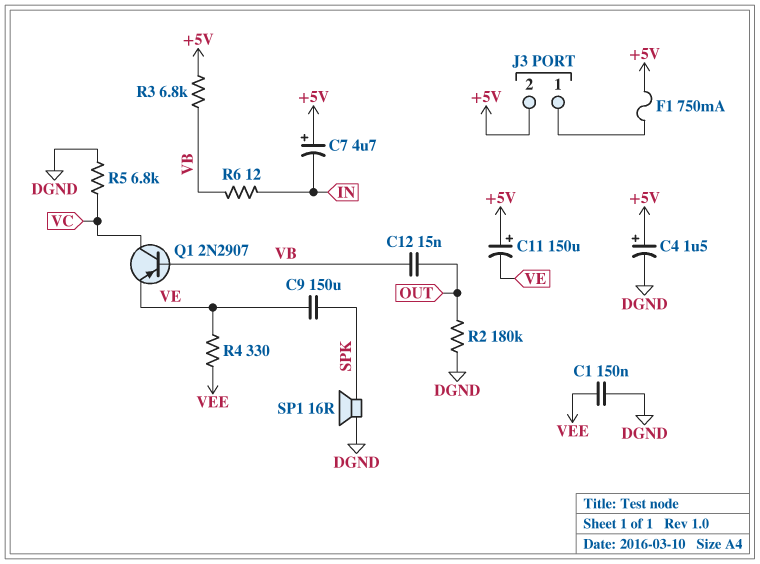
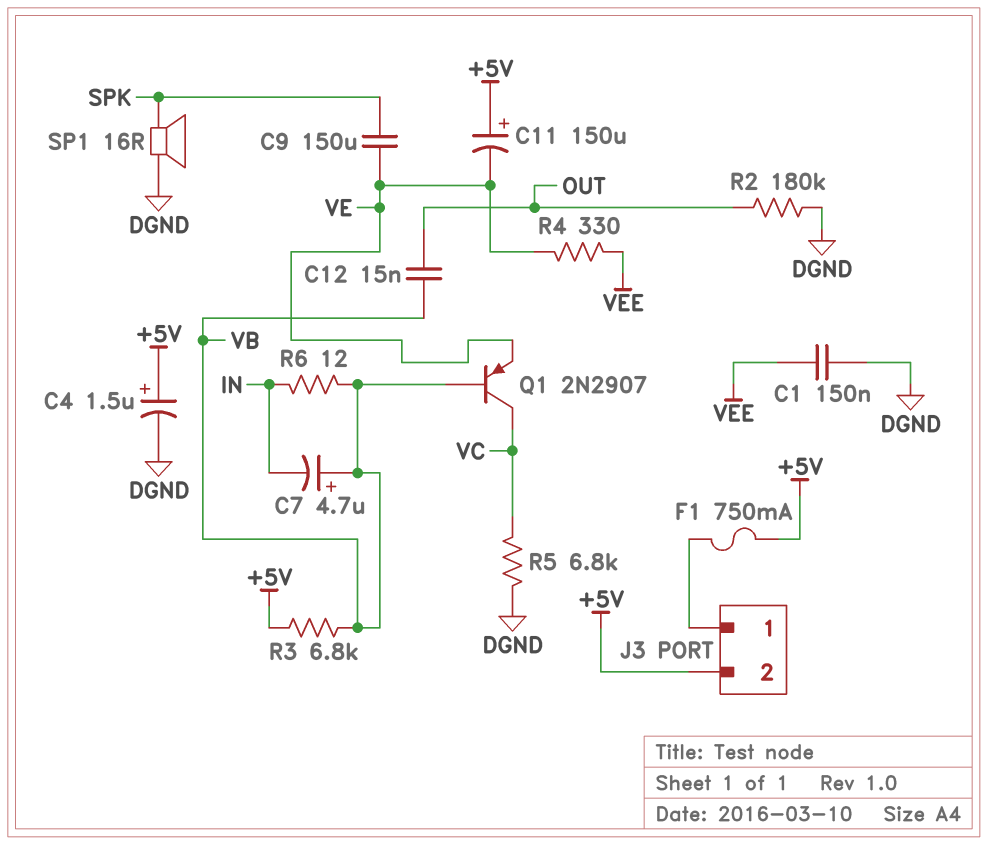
C7: 4.7uF (plus +5V, minus IN) -> 4.7uF (plus VB, minus IN)

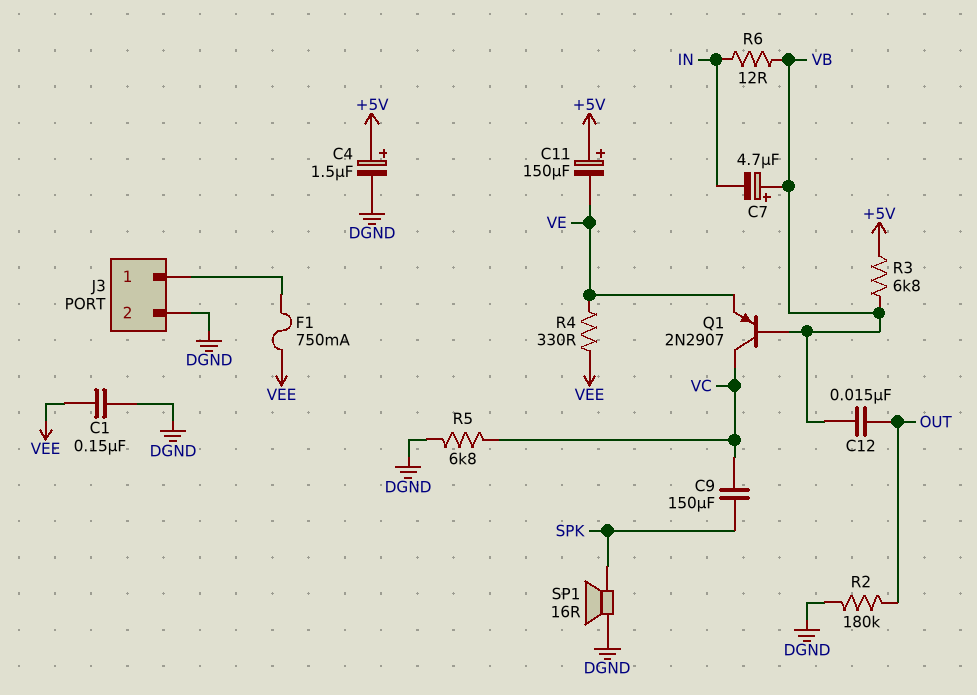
C9: 150uF (SPK, VE) -> 150uF (SPK, VC)
F1: 750mA (+5V, J3/1) -> 750mA (J3/1, VEE)
J3 pin 2: +5V -> DGND

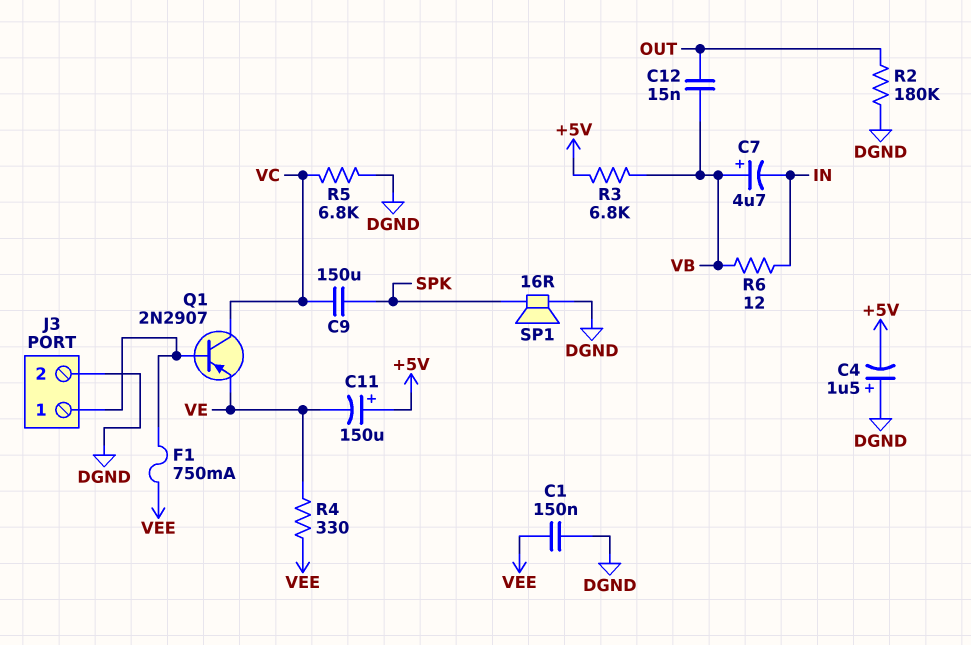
C4: 1.5uF (plus +5V, minus DGND) -> 1.5uF (plus DGND, minus +5V)
Q1: PNP 2N2907 (B VB, C VC, E VE) -> PNP 2N2907 (B J3/1, C VC, E VE)

